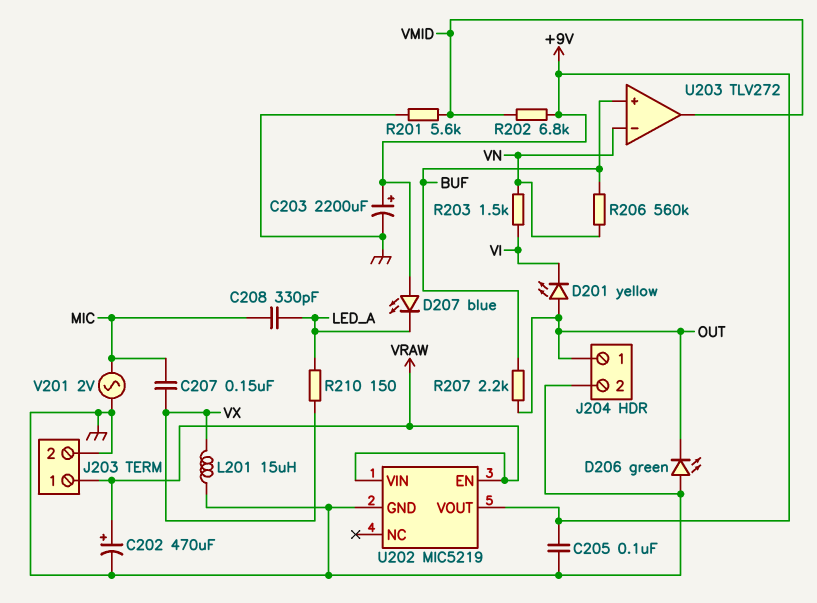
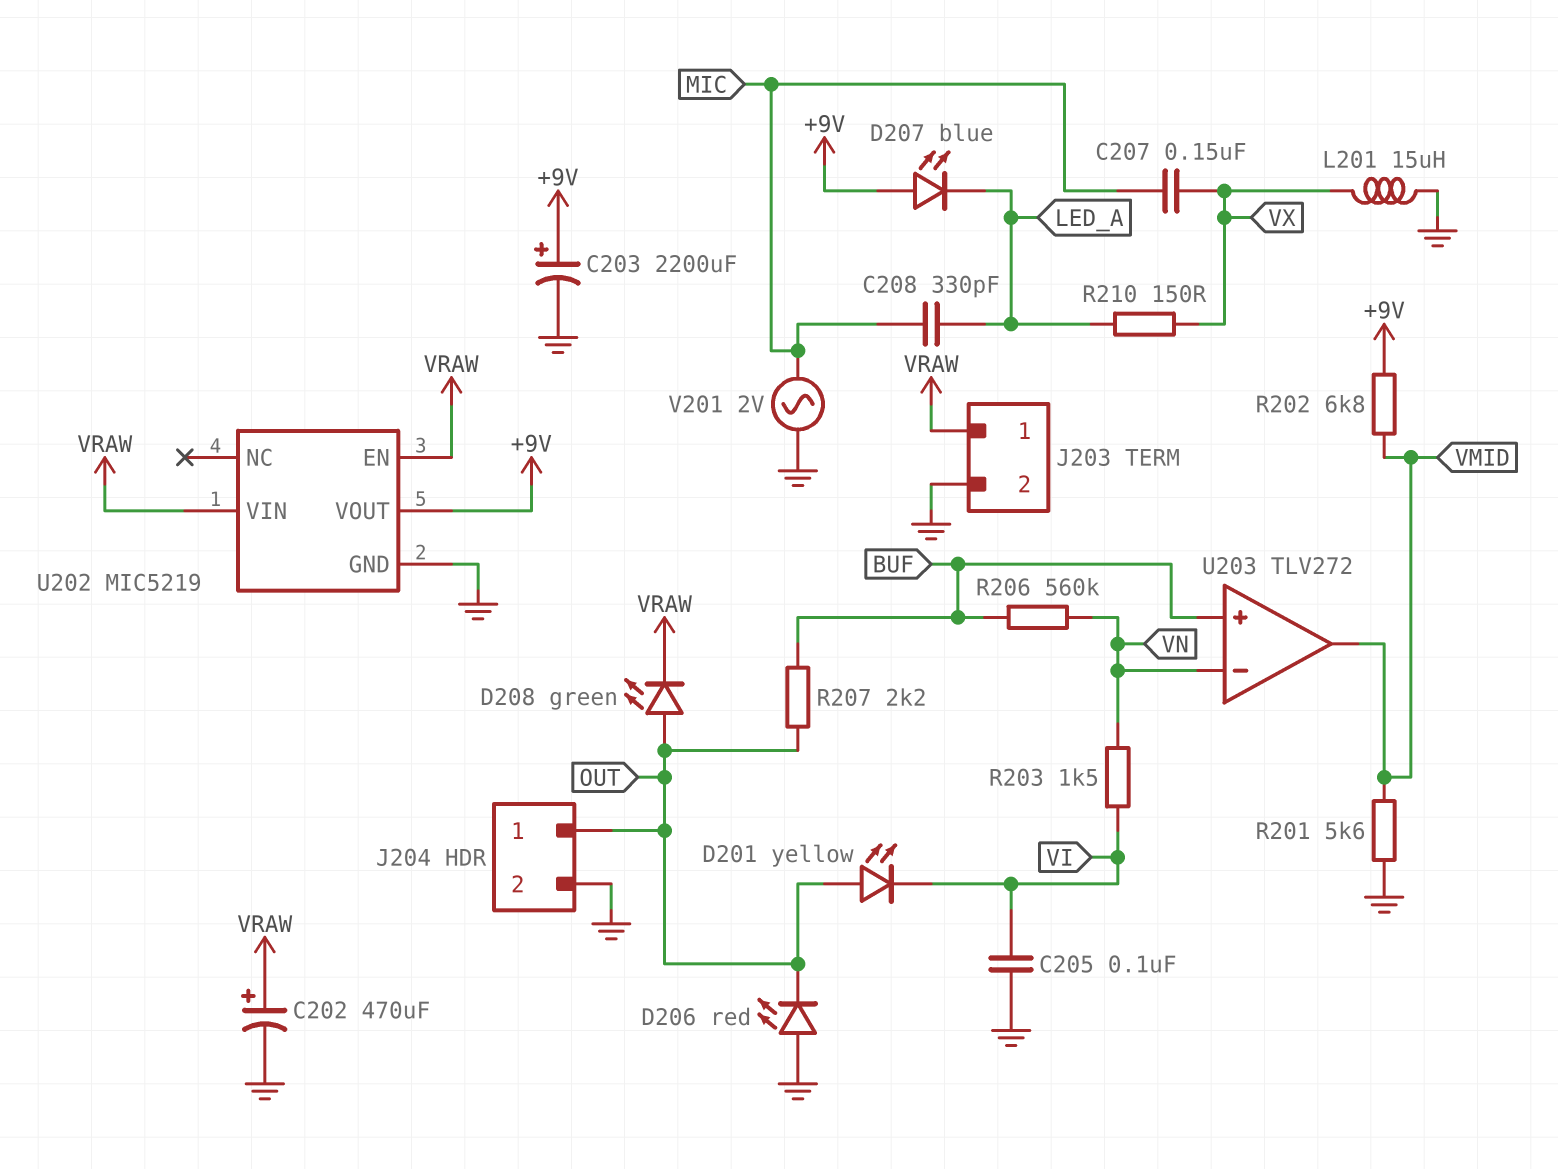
C205: 100nF (+9V, GND) -> 100nF (GND, VI)
D206: LED green (A GND, K OUT) -> LED red (A GND, K OUT)
D208: none -> LED green (A OUT, K VRAW)

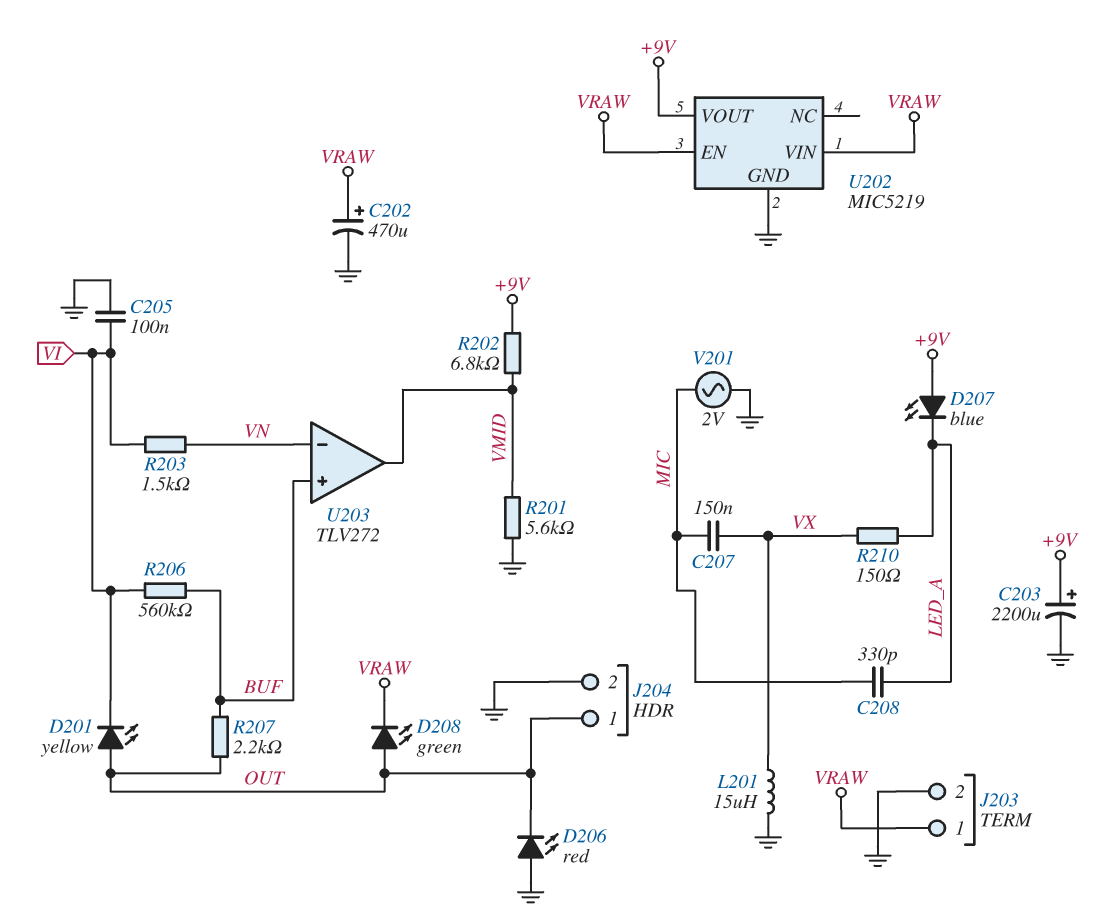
R206: 560k (BUF, VN) -> 560k (BUF, VI)

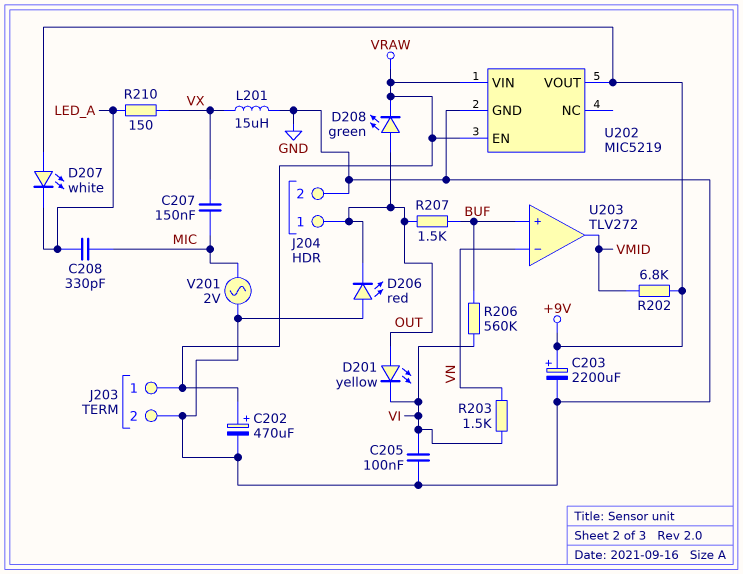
D207: LED blue (A +9V, K LED_A) -> LED white (A +9V, K LED_A)
R201: 5.6k (GND, VMID) -> none
R207: 2.2k (BUF, OUT) -> 1.5k (BUF, OUT)

